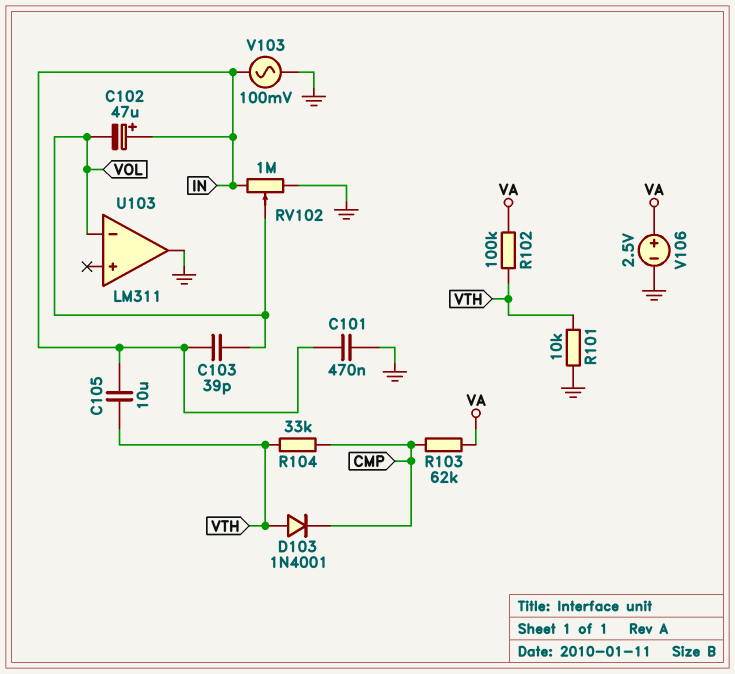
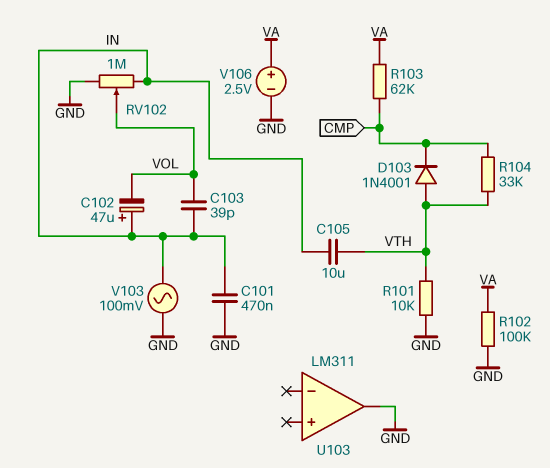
R102: 100k (VA, VTH) -> 100k (GND, VA)
U103 pin in-: VOL -> none

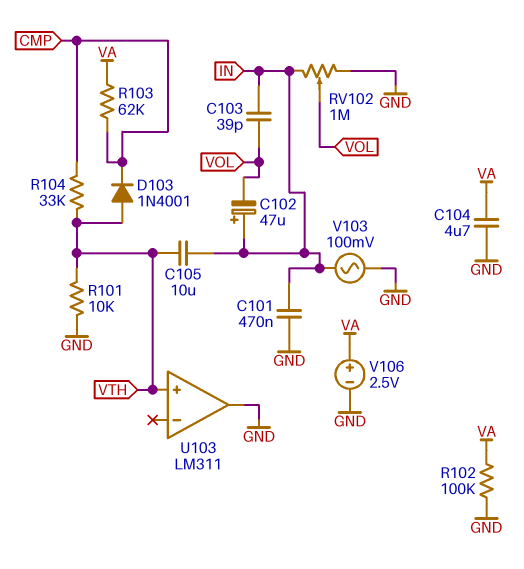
C104: none -> 4.7uF (GND, VA)
U103 pin in+: none -> VTH

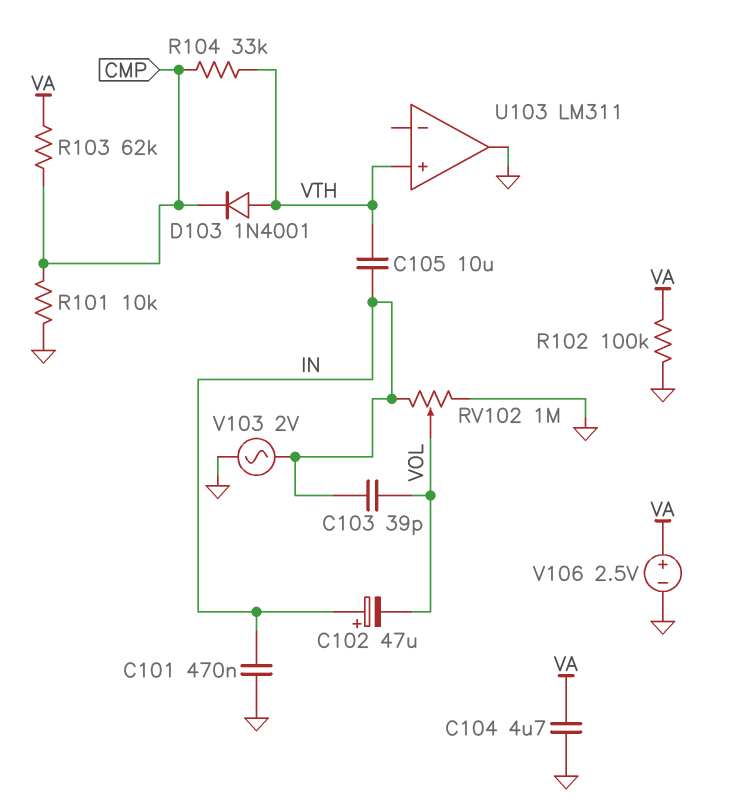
R101: 10k (GND, VTH) -> 10k (CMP, GND)
V103: AC 100mV (GND, IN) -> AC 2V (GND, IN)

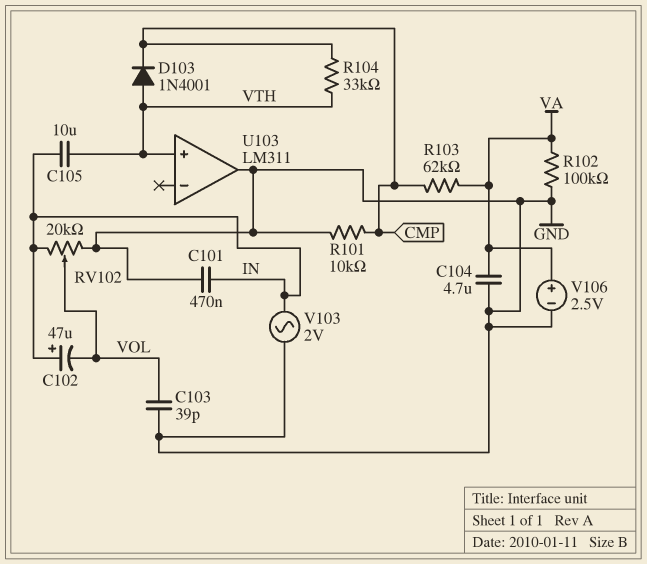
C103: 39pF (IN, VOL) -> 39pF (GND, VOL)
RV102: 1M (GND, IN, wiper VOL) -> 20k (GND, IN, wiper VOL)

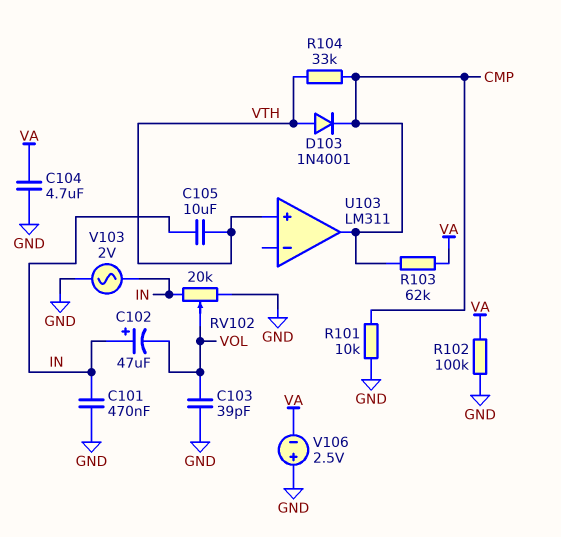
U103 pin out: GND -> CMP
V106: 2.5V (plus VA, minus GND) -> 2.5V (plus GND, minus VA)

